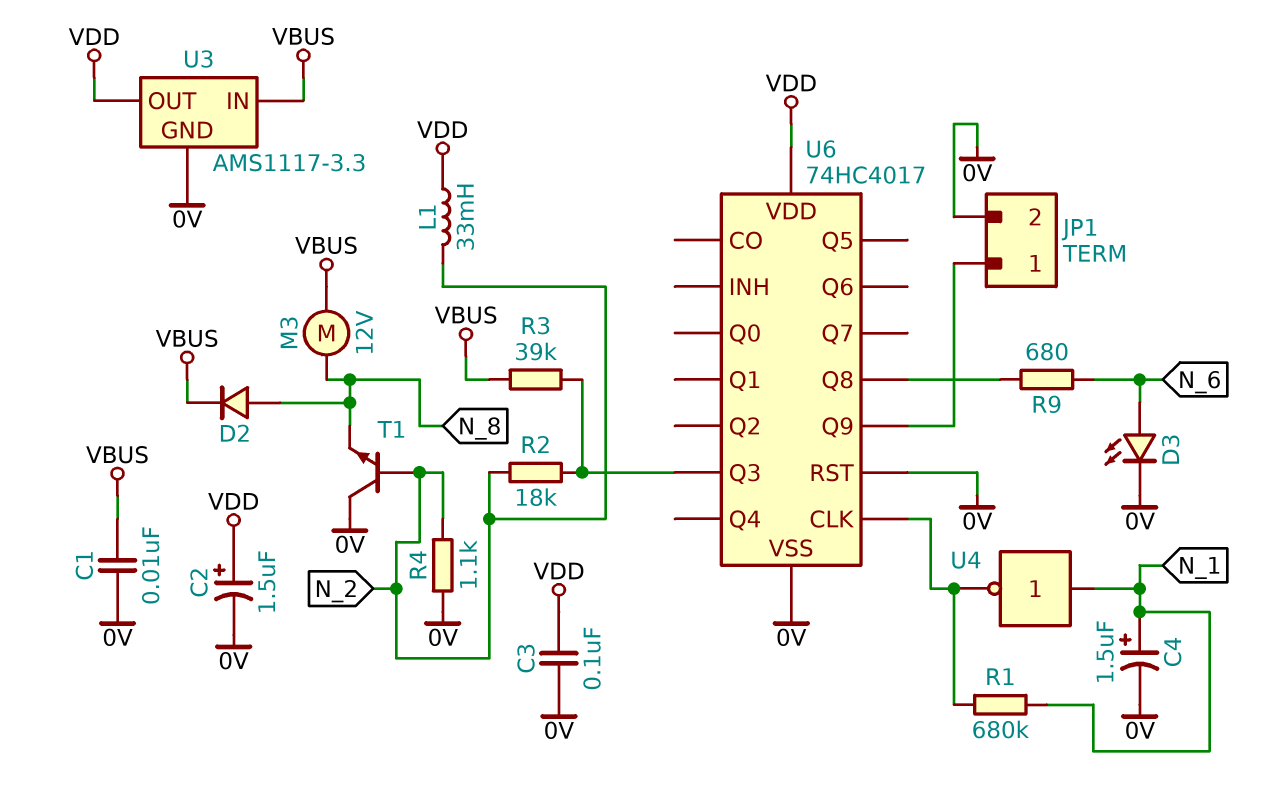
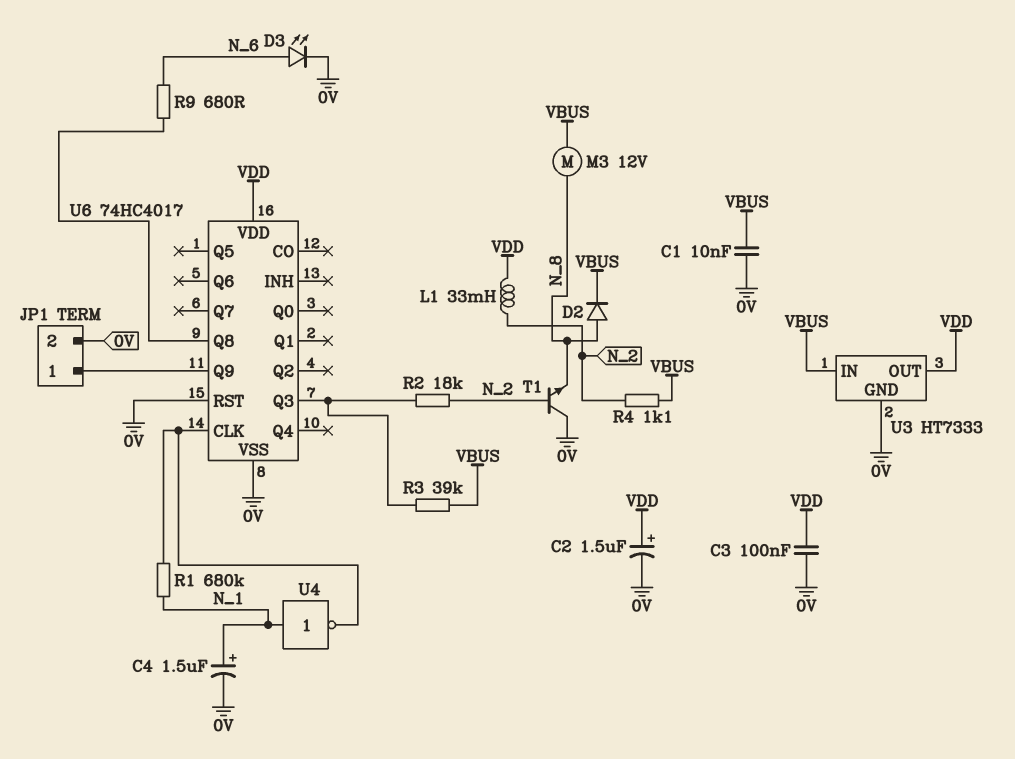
R4: 1.1k (0V, N_2) -> 1.1k (N_2, VBUS)
U3: AMS1117-3.3 -> HT7333

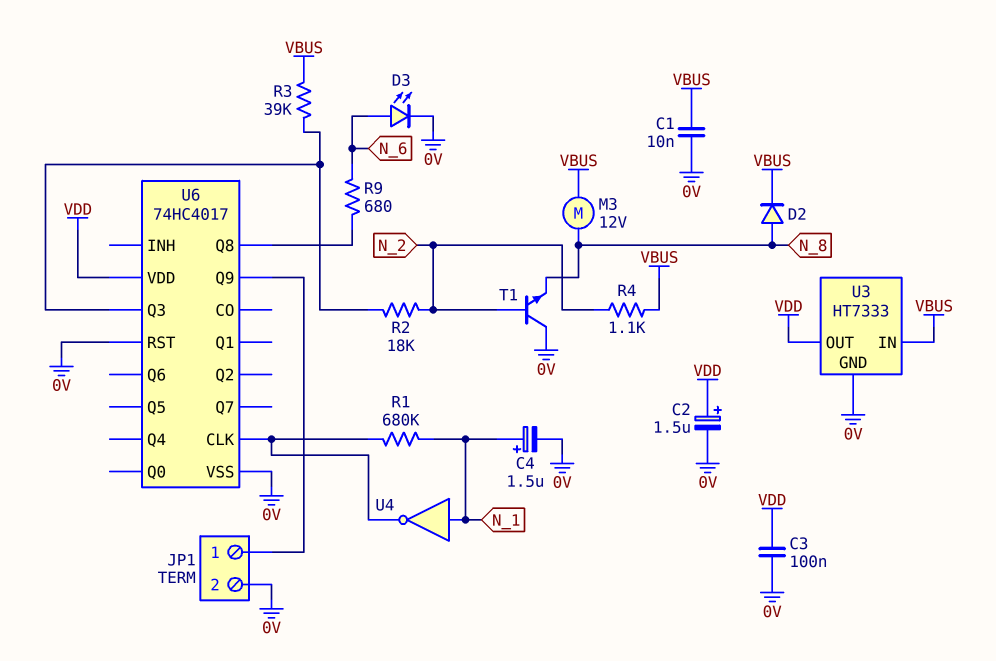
L1: 33mH (N_2, VDD) -> none

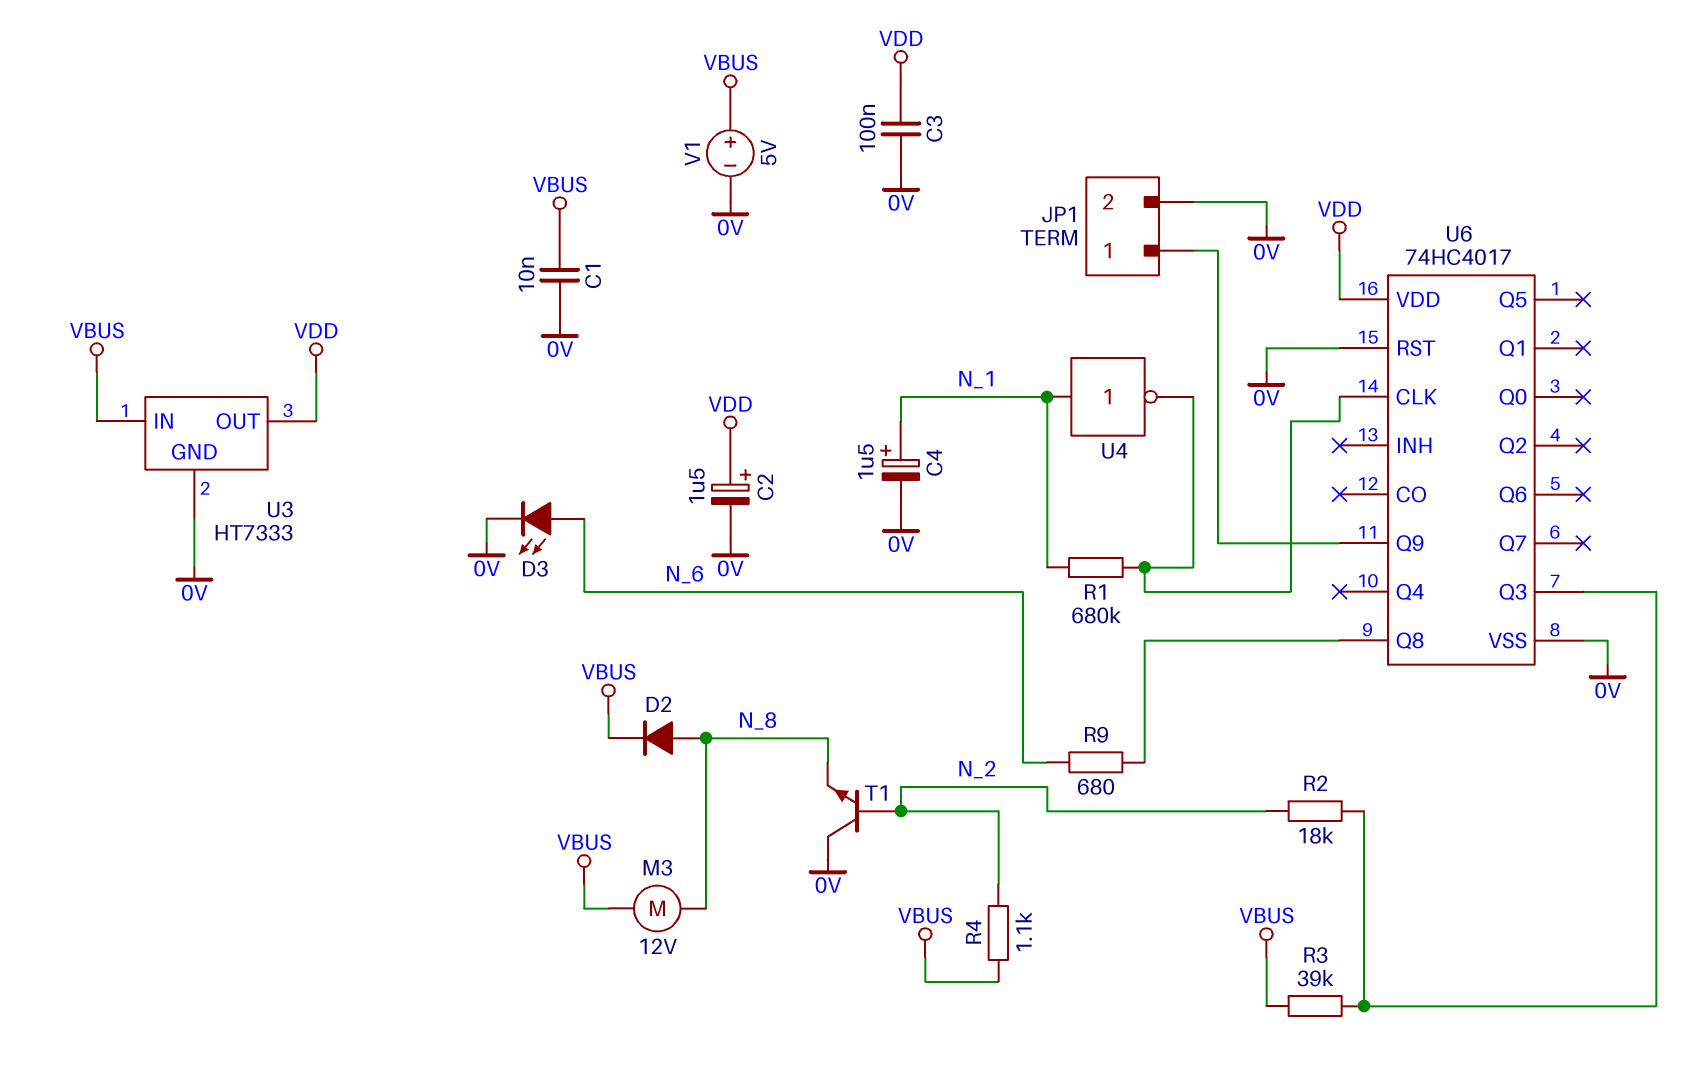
V1: none -> 5V (plus VBUS, minus 0V)

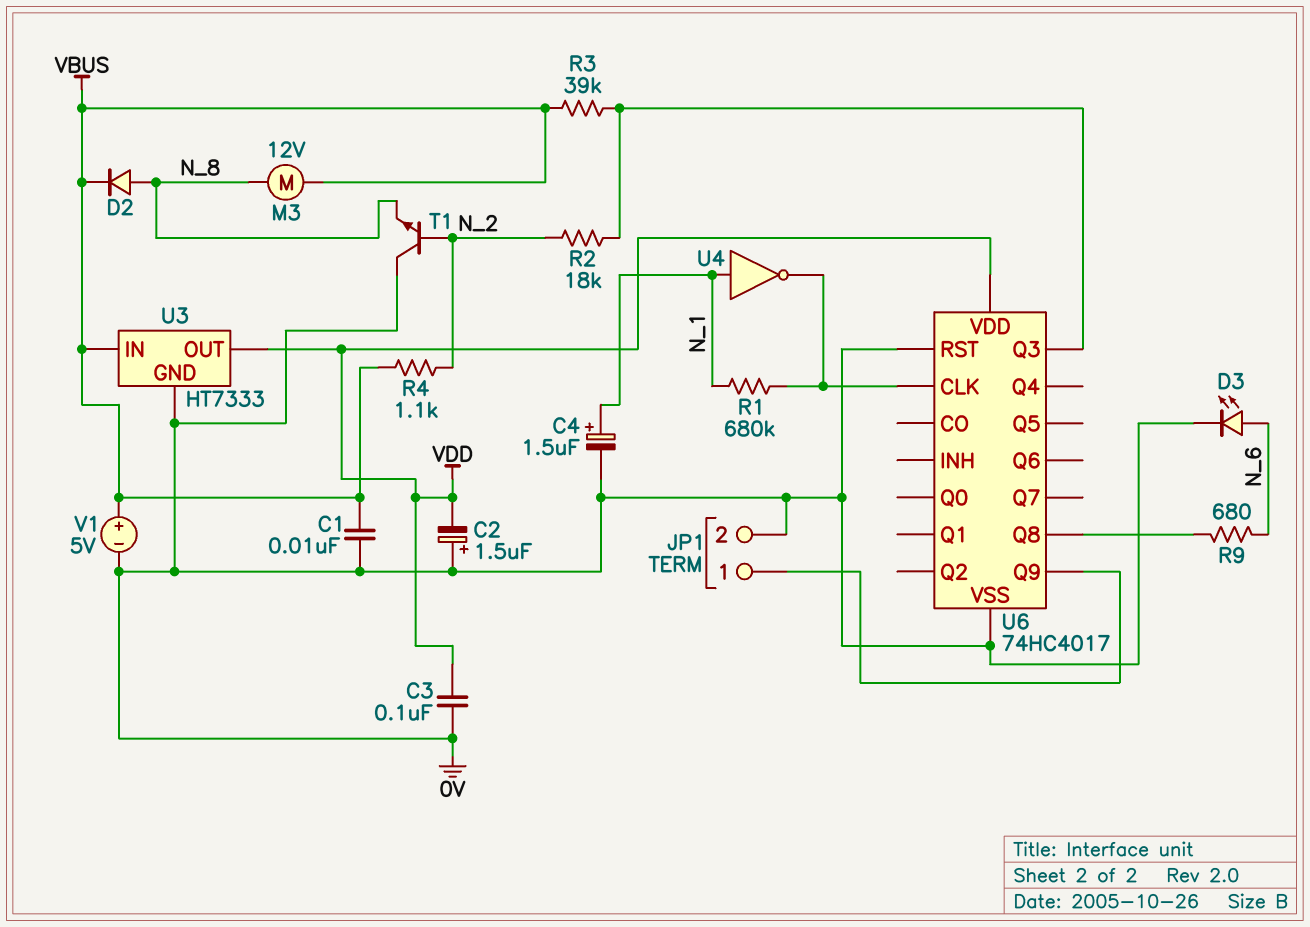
C2: 1.5uF (plus VDD, minus 0V) -> 1.5uF (plus 0V, minus VDD)

